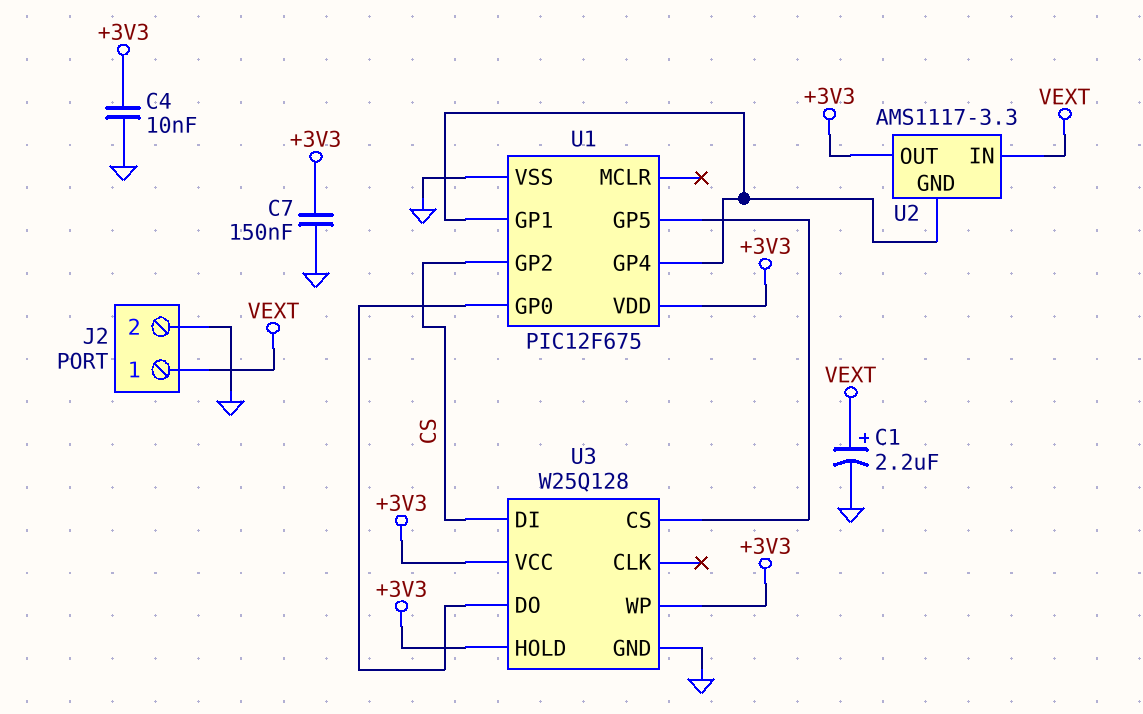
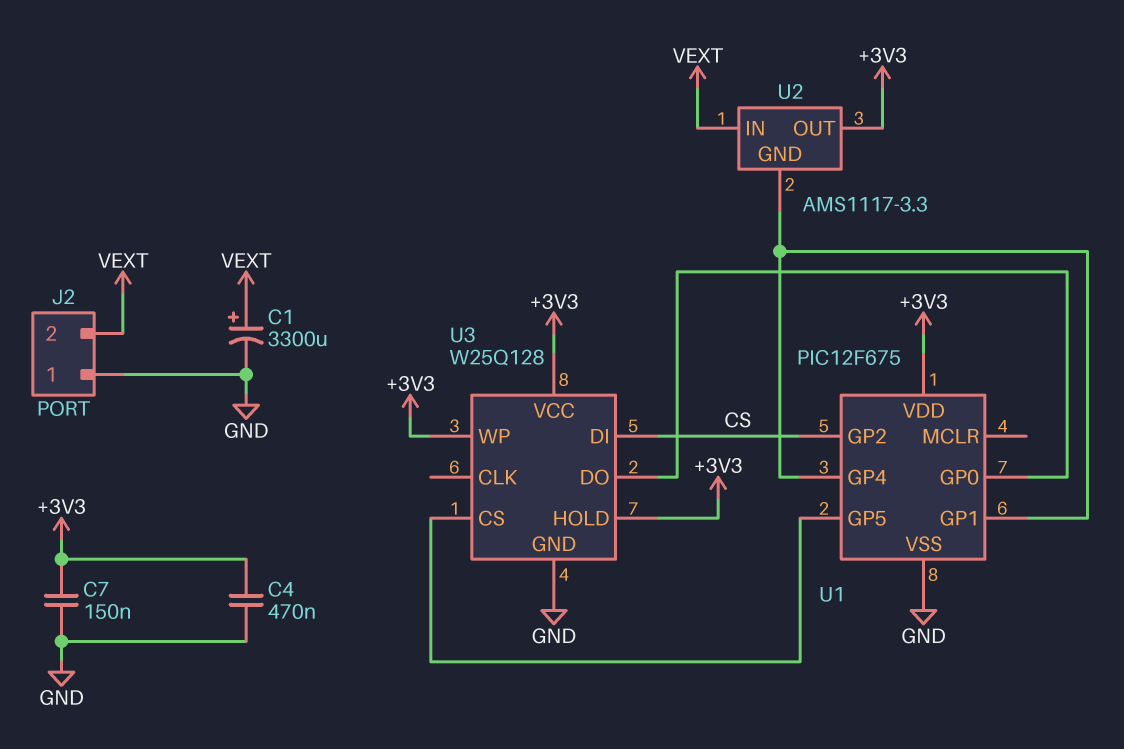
C1: 2.2uF (plus VEXT, minus GND) -> 3300uF (plus VEXT, minus GND)
C4: 10nF (+3V3, GND) -> 470nF (+3V3, GND)
J2 pin 1: VEXT -> GND
J2 pin 2: GND -> VEXT

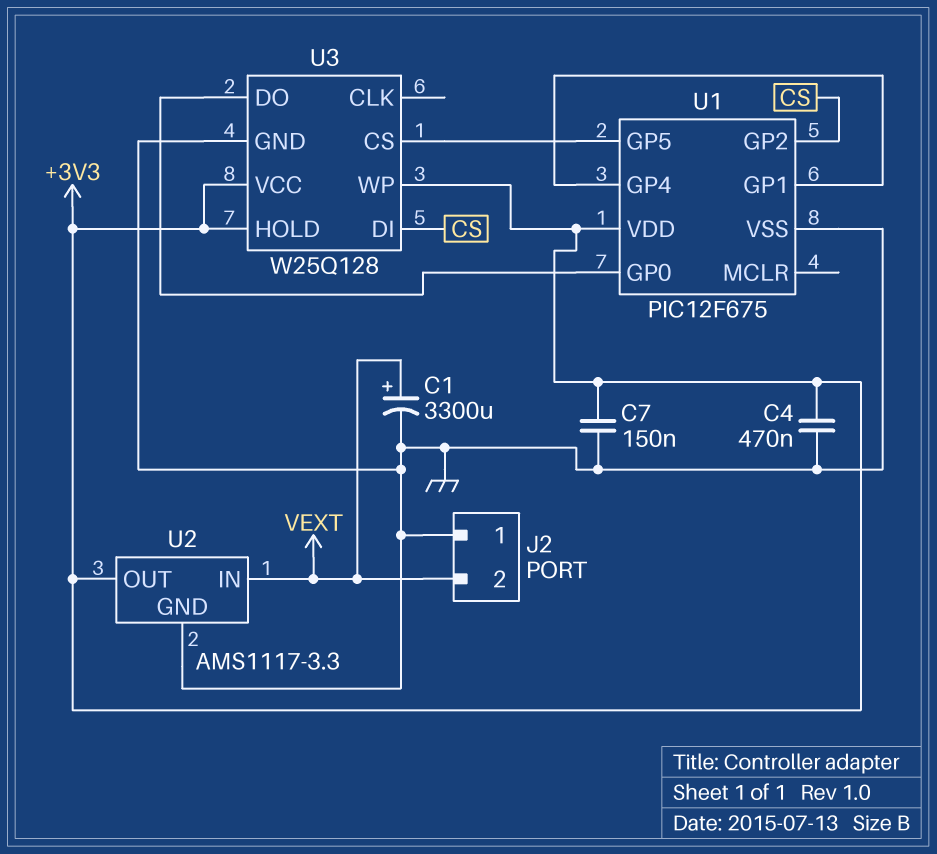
U2 pin GND: U1/GP1 -> GND

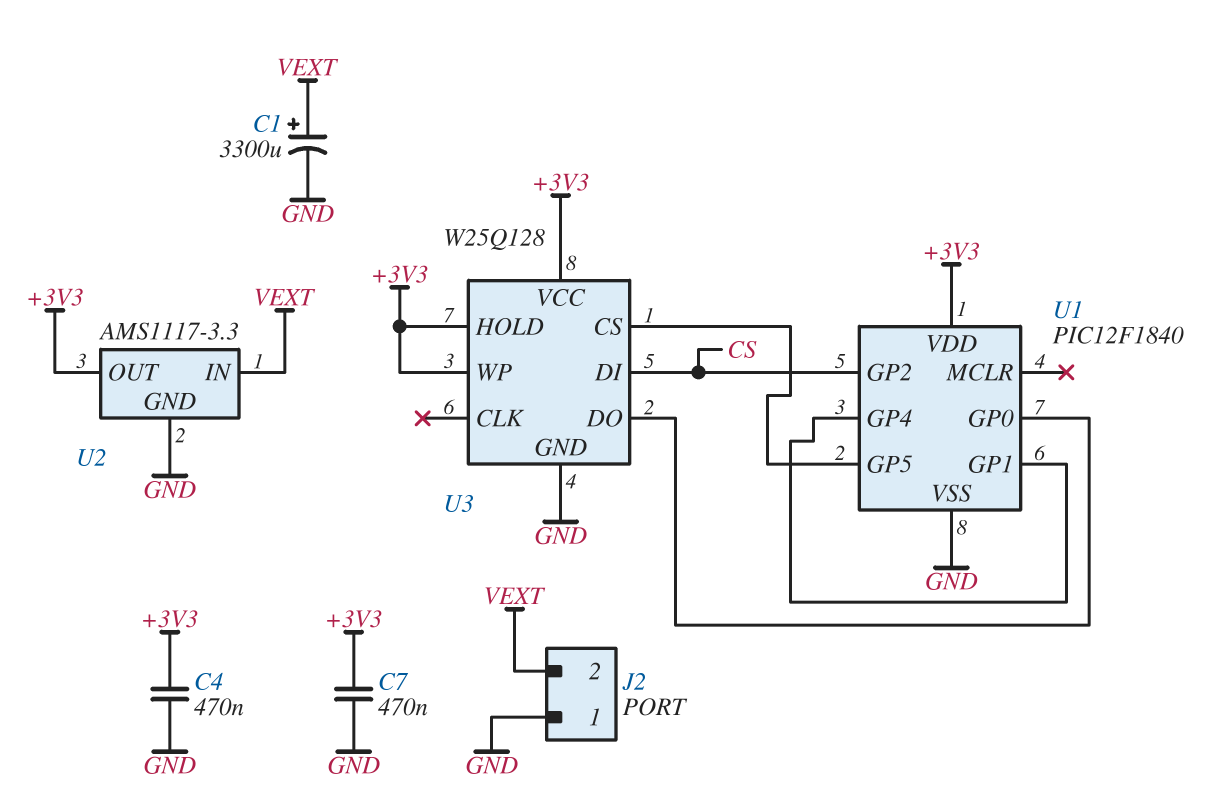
C7: 150nF (+3V3, GND) -> 470nF (+3V3, GND)
U1: PIC12F675 -> PIC12F1840

